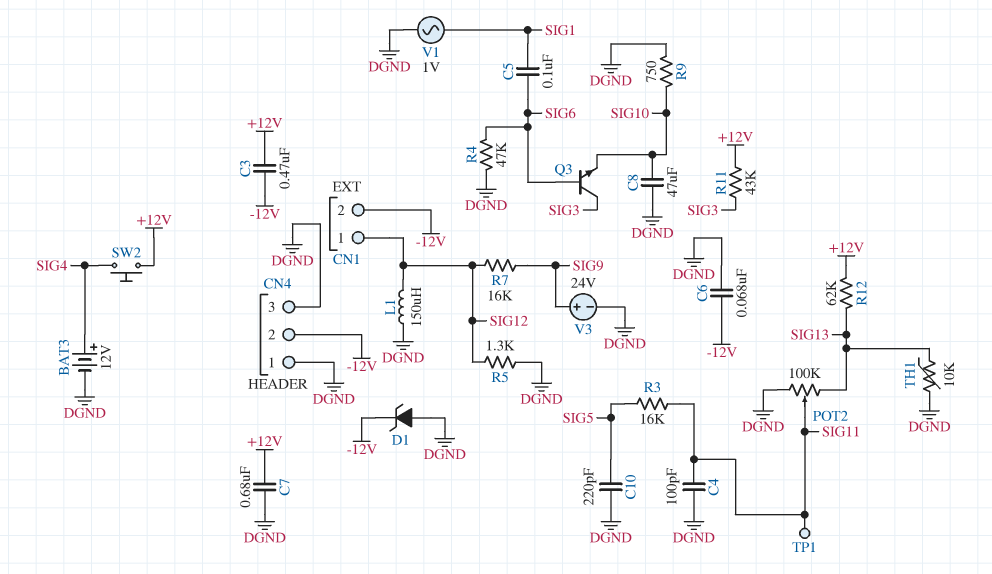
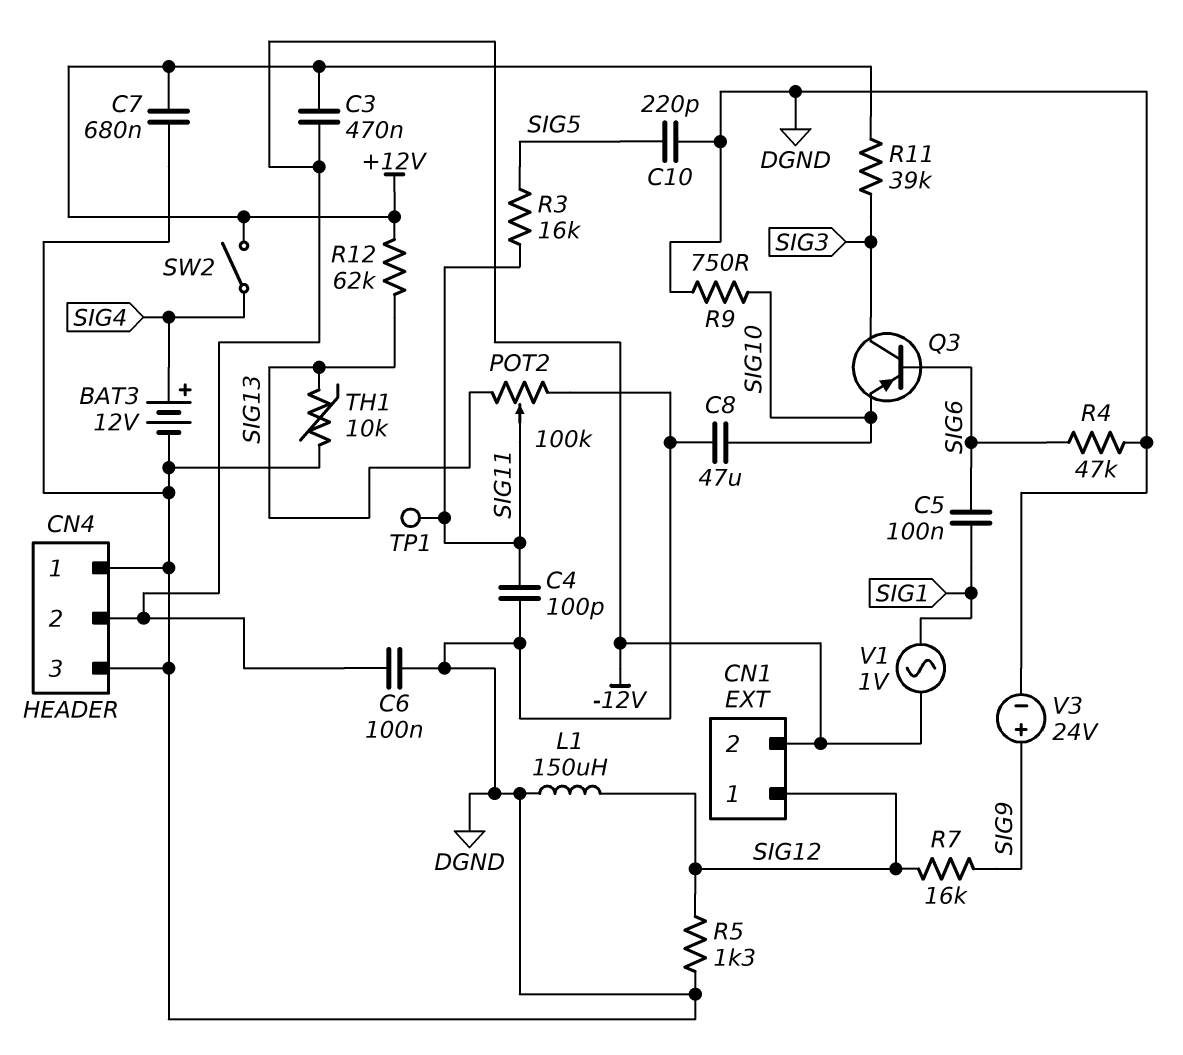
C6: 68nF (-12V, DGND) -> 100nF (-12V, DGND)
D1: zener (A DGND, K -12V) -> none
Q3: NPN (B SIG6, C SIG3, E SIG10) -> PNP (B SIG6, C SIG3, E SIG10)
R11: 43k (+12V, SIG3) -> 39k (+12V, SIG3)
SW2: button (+12V, SIG4) -> switch (+12V, SIG4)
V1: AC 1V (DGND, SIG1) -> AC 1V (-12V, SIG1)

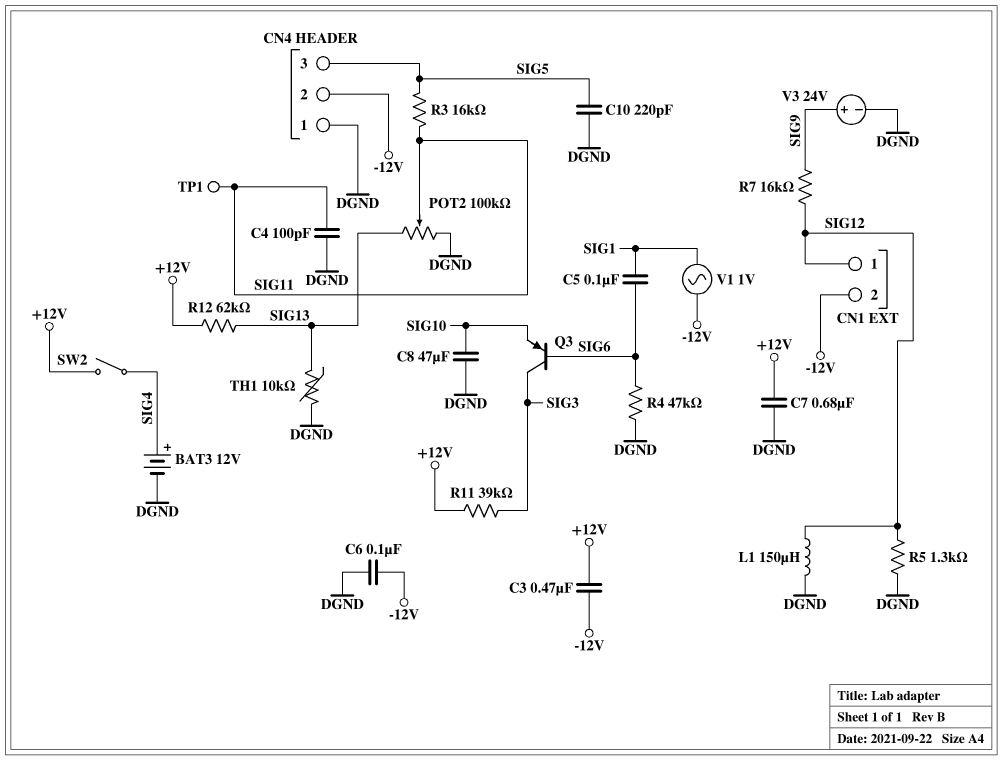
CN4 pin 3: DGND -> SIG5
R9: 750 (DGND, SIG10) -> none

